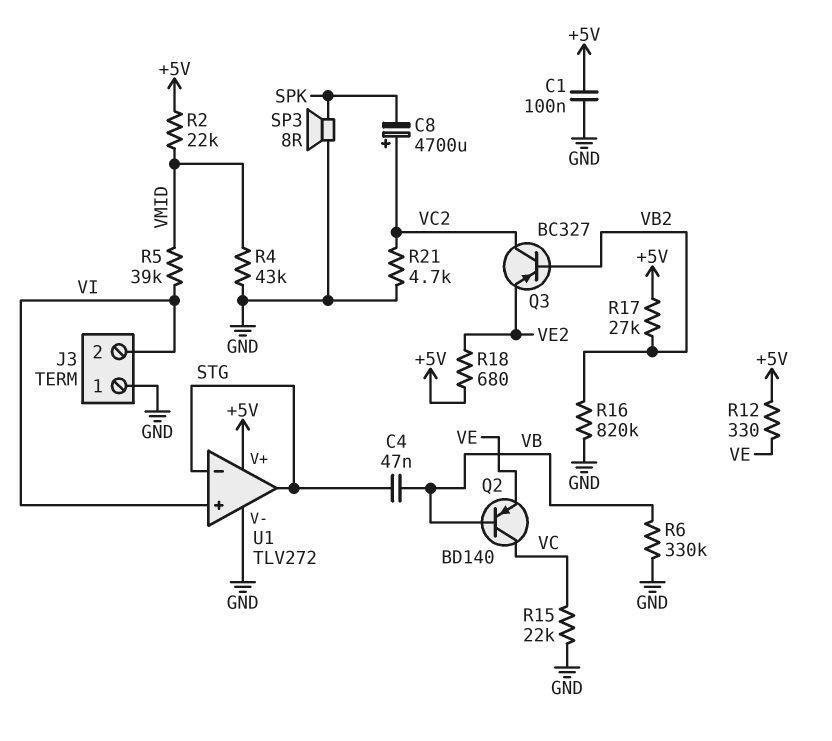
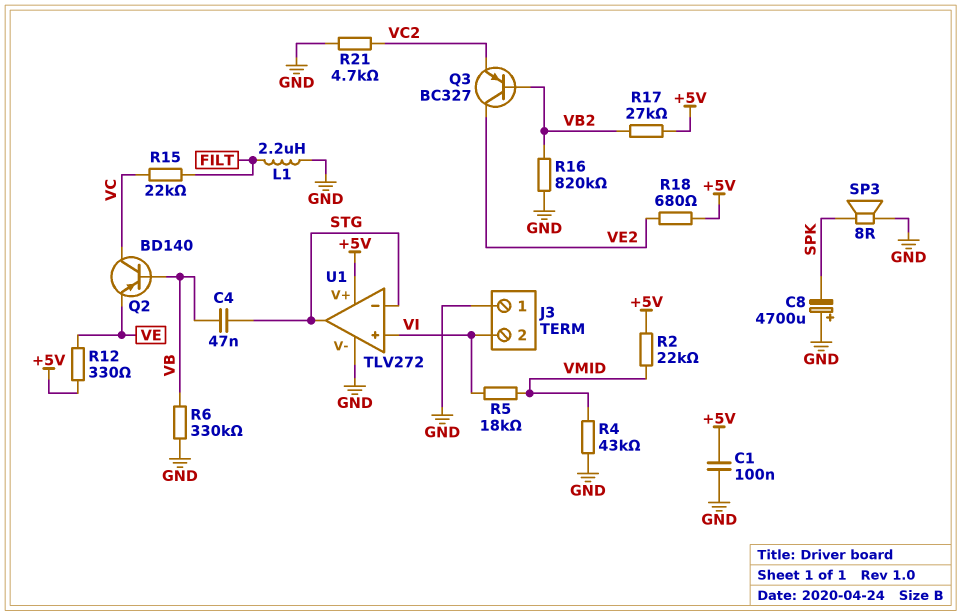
C8: 4700uF (plus VC2, minus SPK) -> 4700uF (plus GND, minus SPK)
L1: none -> 2.2uH (FILT, GND)
Q3: PNP BC327 (B VB2, C VC2, E VE2) -> PNP BC327 (B VB2, C VE2, E VC2)
R5: 39k (VI, VMID) -> 18k (VI, VMID)
R15: 22k (GND, VC) -> 22k (FILT, VC)

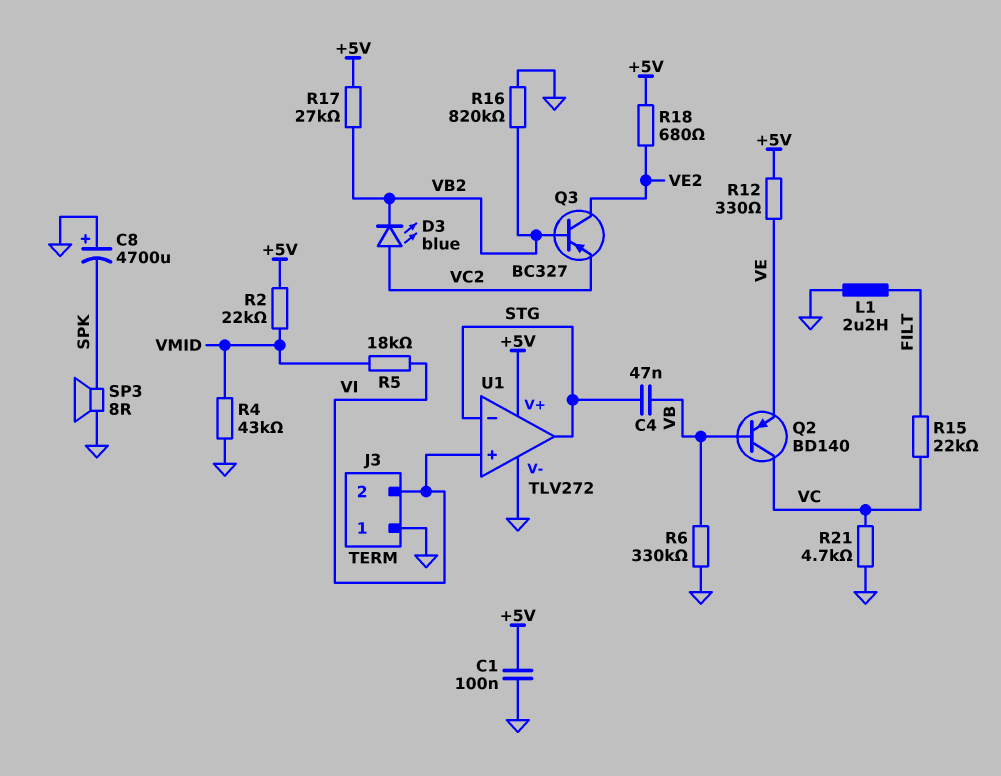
D3: none -> LED blue (A VC2, K VB2)
R21: 4.7k (GND, VC2) -> 4.7k (GND, VC)

